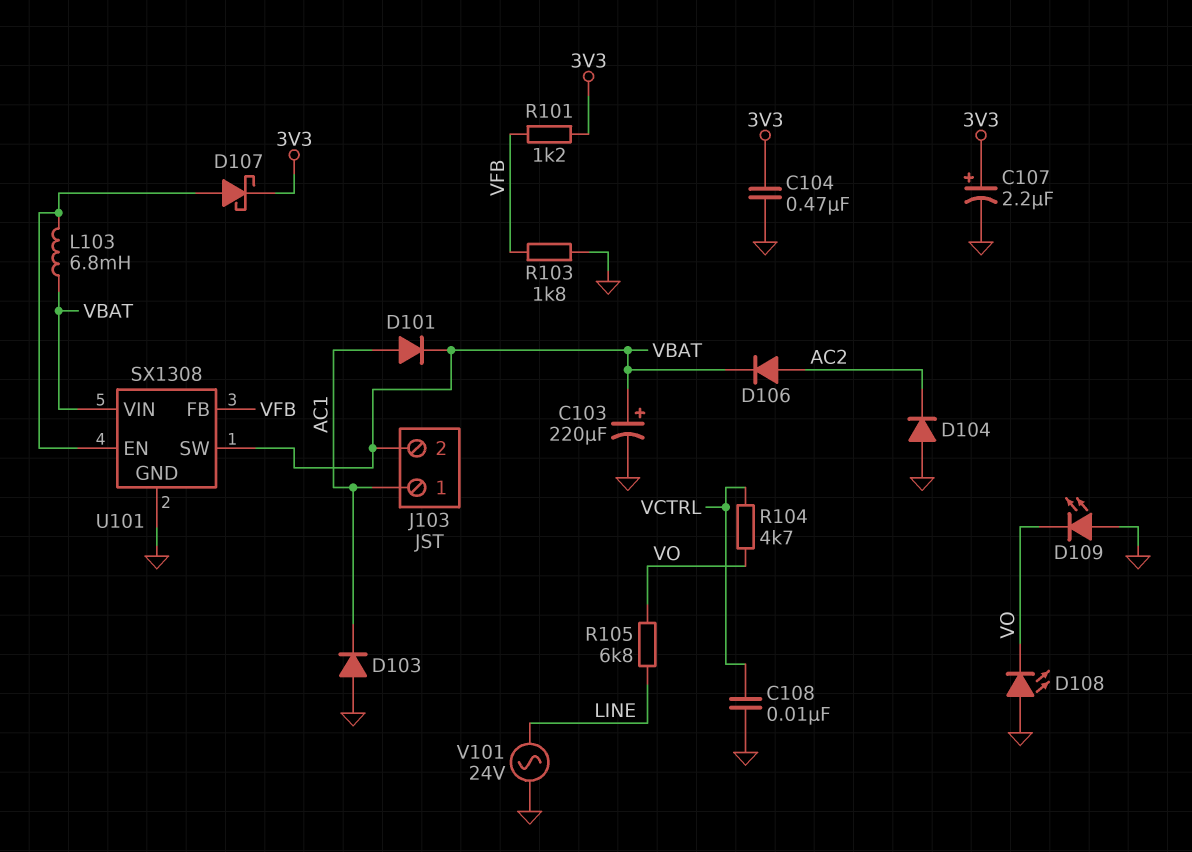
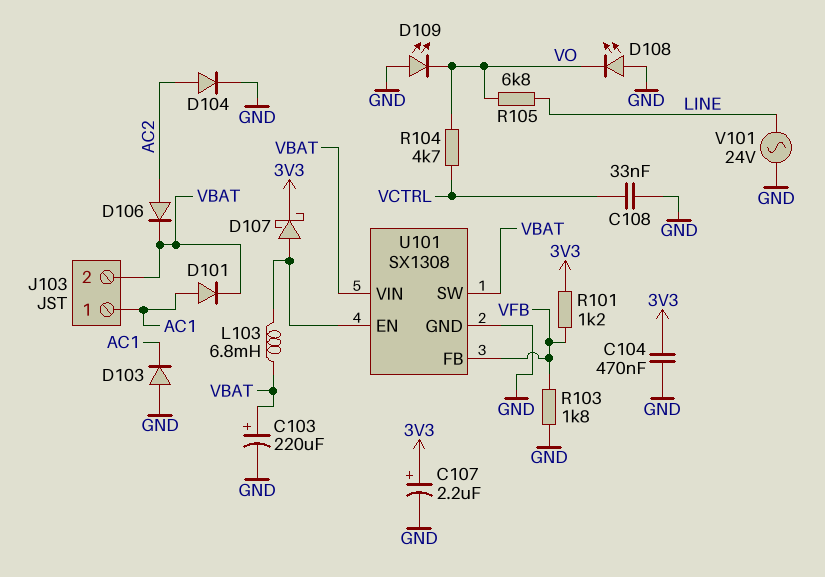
C108: 10nF (GND, VCTRL) -> 33nF (GND, VCTRL)
D104: diode (A GND, K AC2) -> diode (A AC2, K GND)

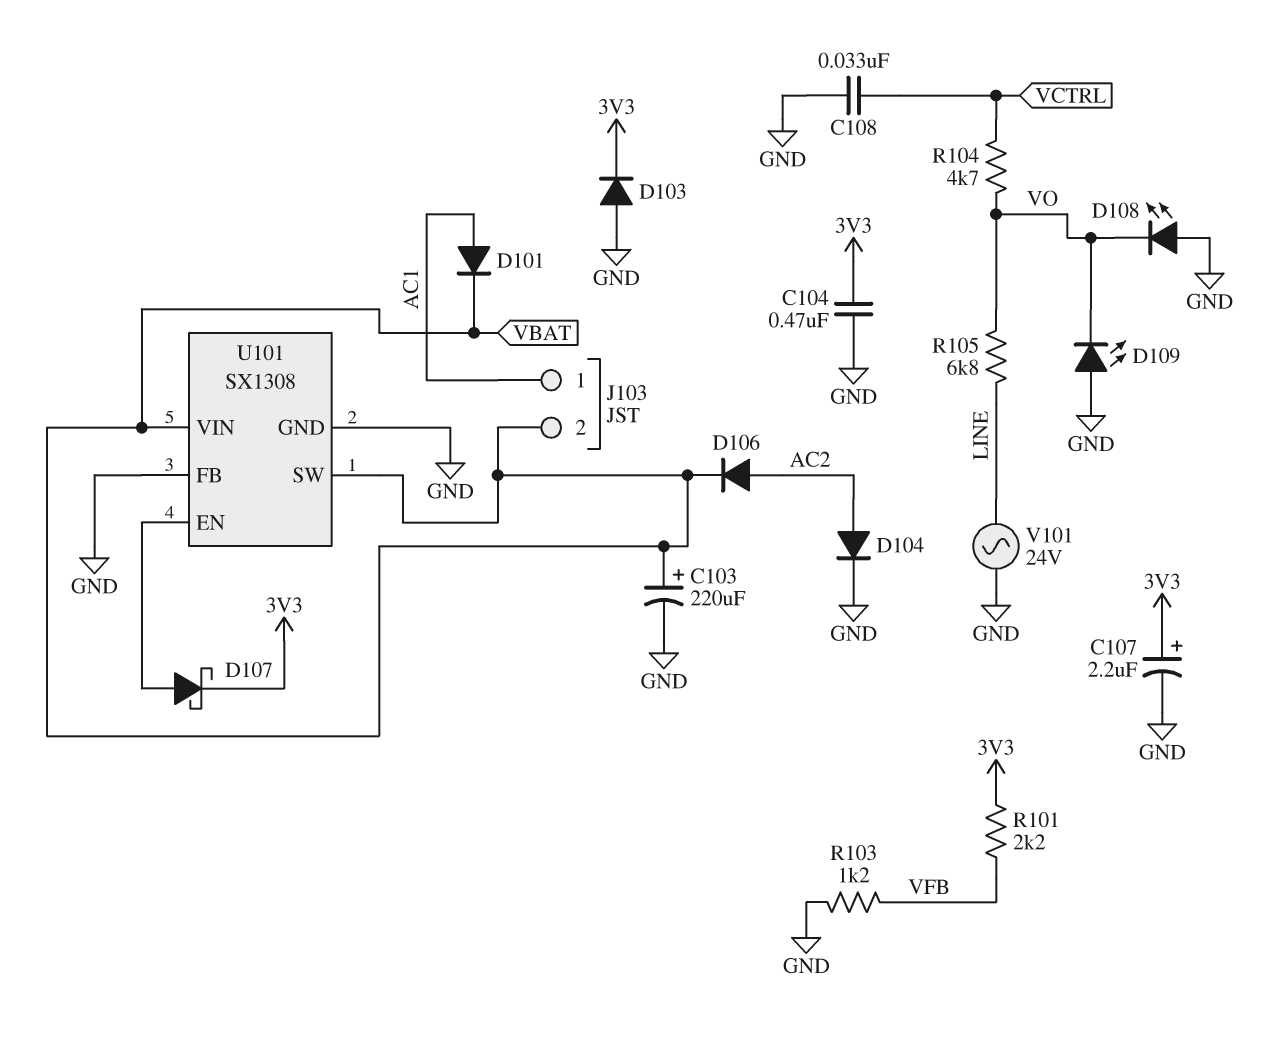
D103: diode (A GND, K AC1) -> diode (A GND, K 3V3)
L103: 6.8mH (U101/EN, VBAT) -> none
R101: 1.2k (3V3, VFB) -> 2.2k (3V3, VFB)
R103: 1.8k (GND, VFB) -> 1.2k (GND, VFB)
U101 pin FB: VFB -> GND

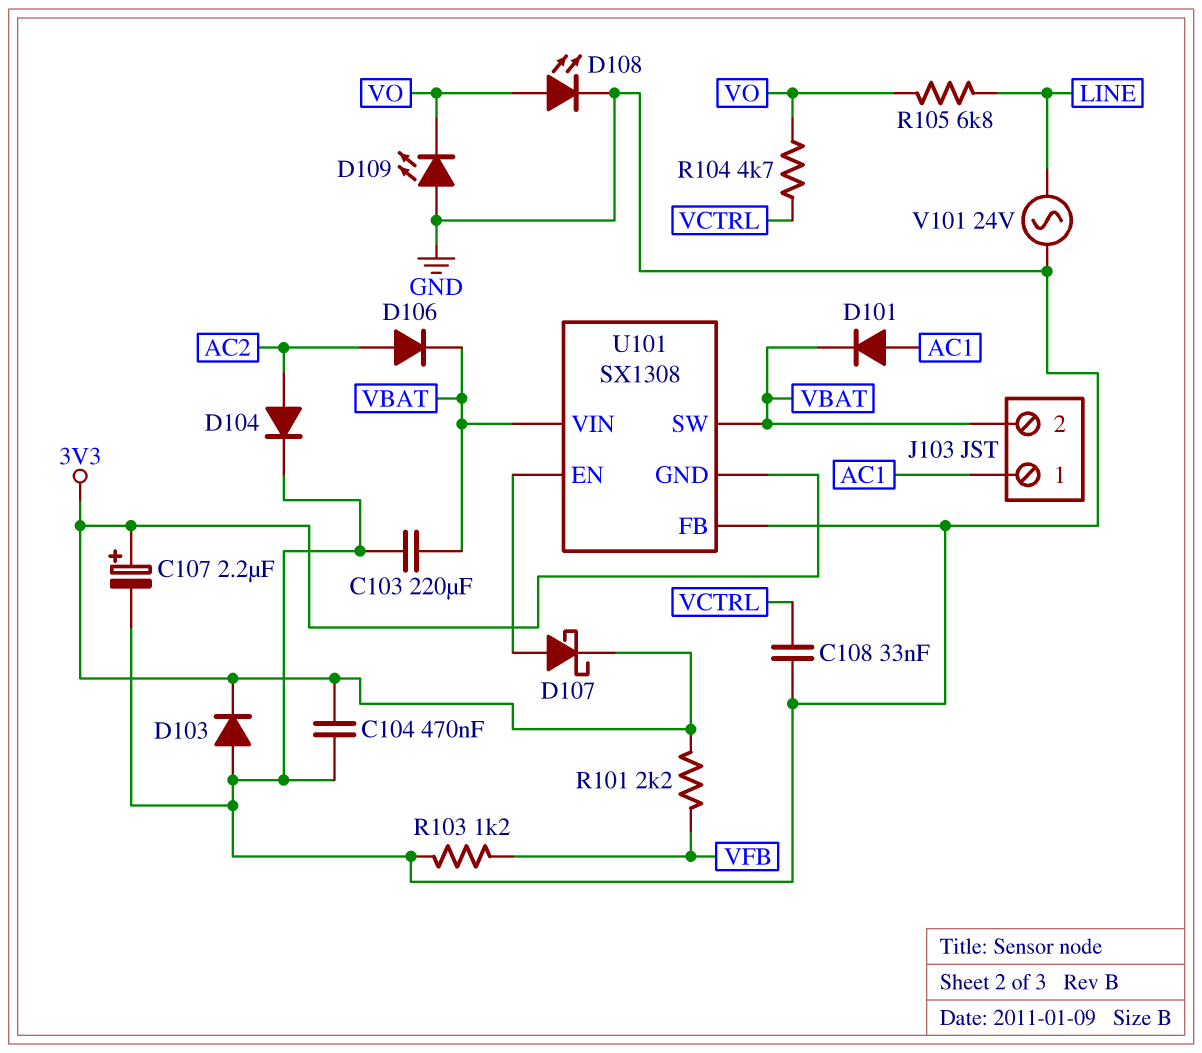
C103: 220uF (plus VBAT, minus GND) -> 220uF (GND, VBAT)
D108: LED (A GND, K VO) -> LED (A VO, K GND)
U101 pin GND: GND -> 3V3

